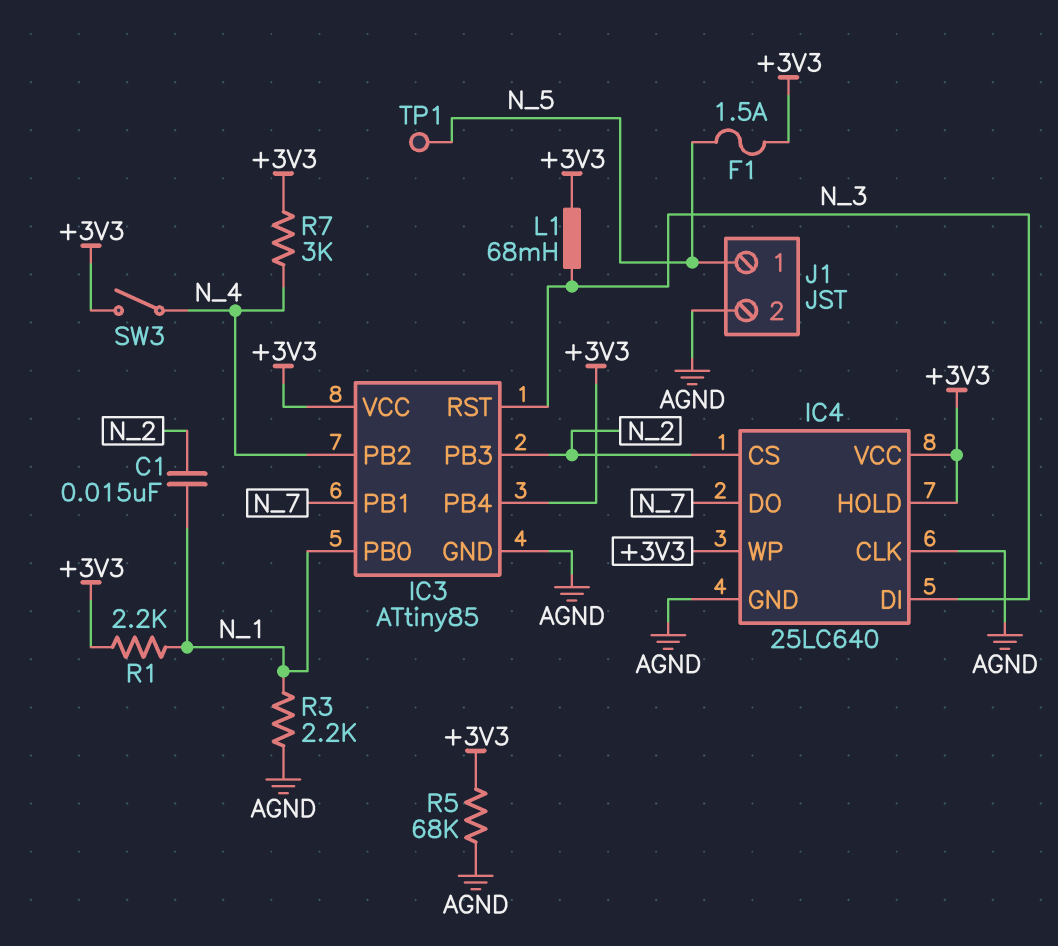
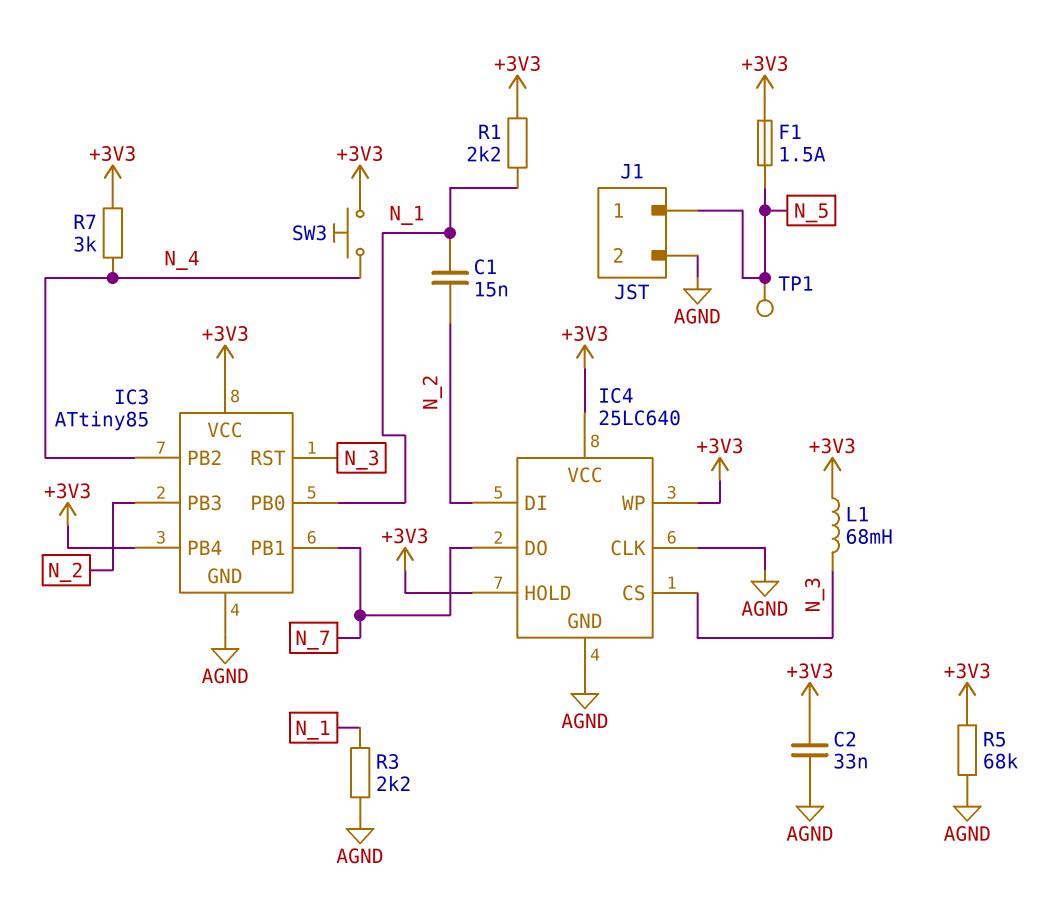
C2: none -> 33nF (+3V3, AGND)
IC4 pin CS: N_2 -> N_3
IC4 pin DI: N_3 -> N_2
SW3: switch (+3V3, N_4) -> button (+3V3, N_4)

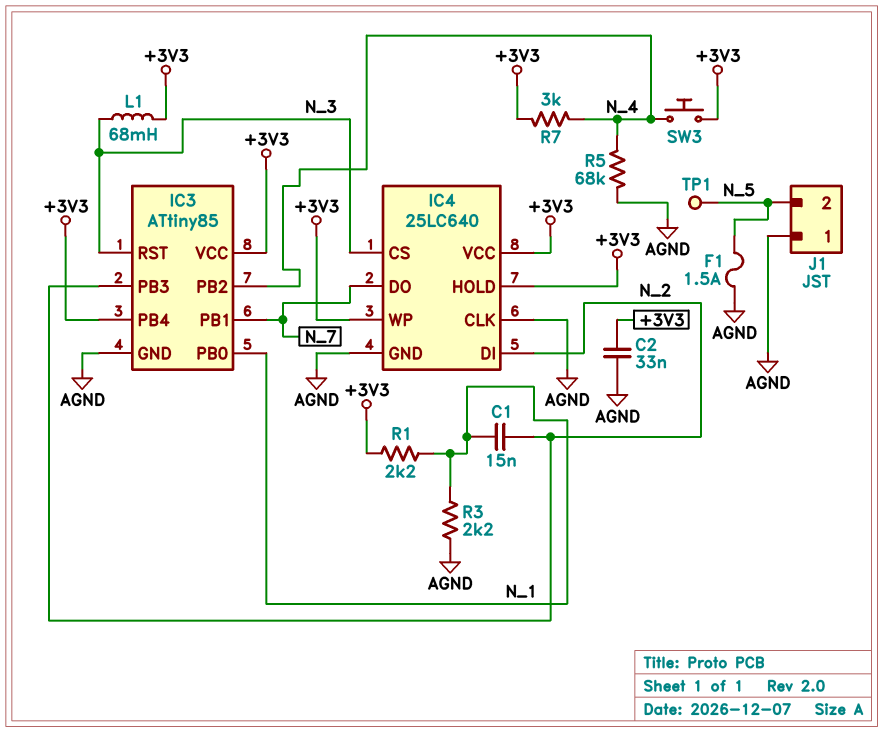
F1: 1.5A (+3V3, N_5) -> 1.5A (AGND, N_5)
J1 pin 1: N_5 -> AGND
J1 pin 2: AGND -> N_5
R5: 68k (+3V3, AGND) -> 68k (AGND, N_4)

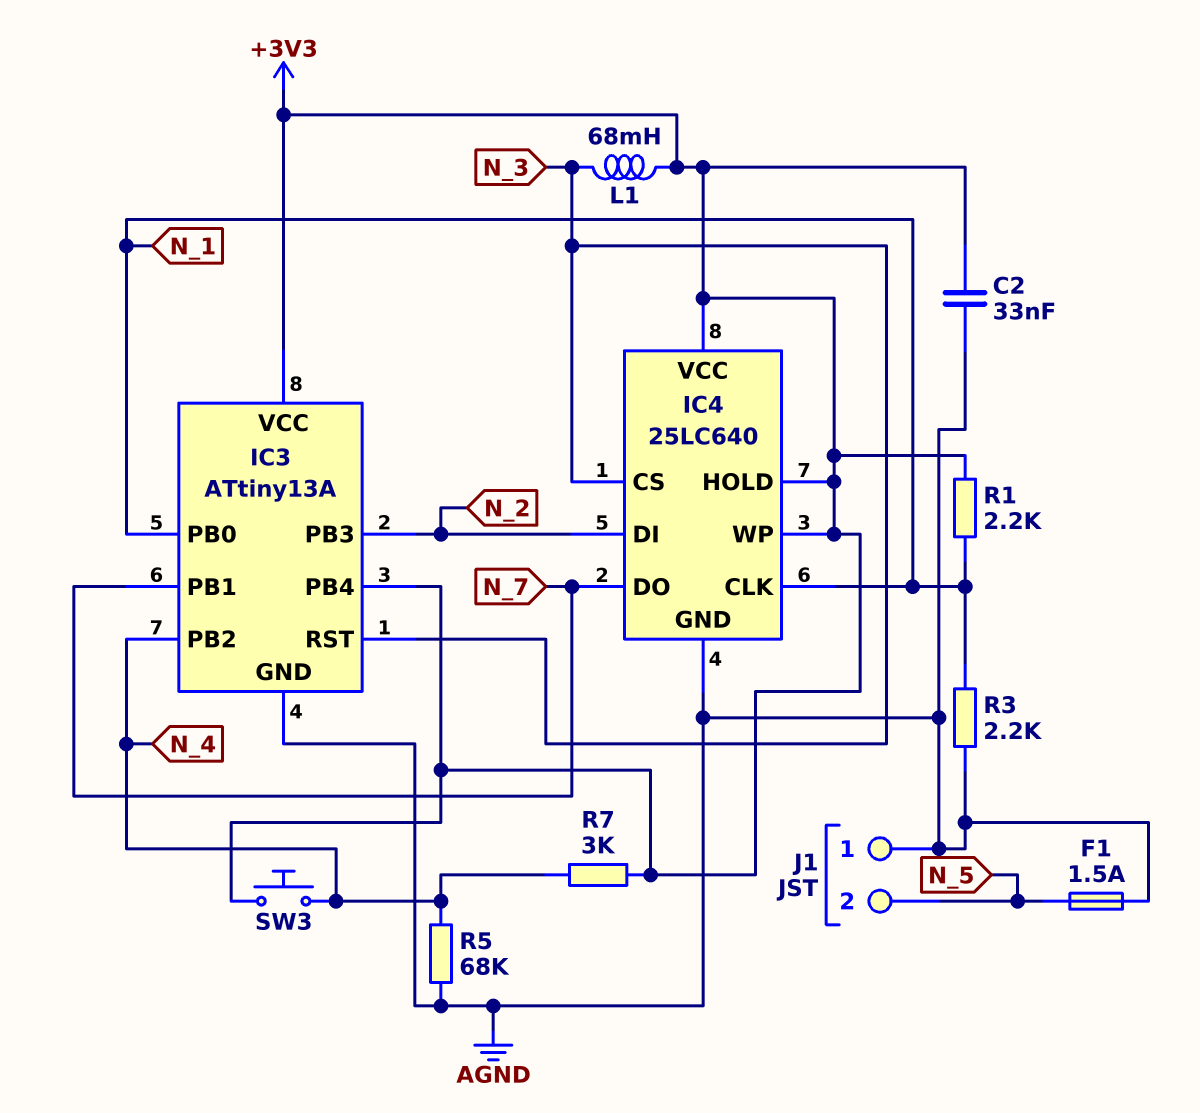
C1: 15nF (N_1, N_2) -> none
IC3: ATtiny85 -> ATtiny13A
IC4 pin CLK: AGND -> N_1
TP1: test point (N_5) -> none

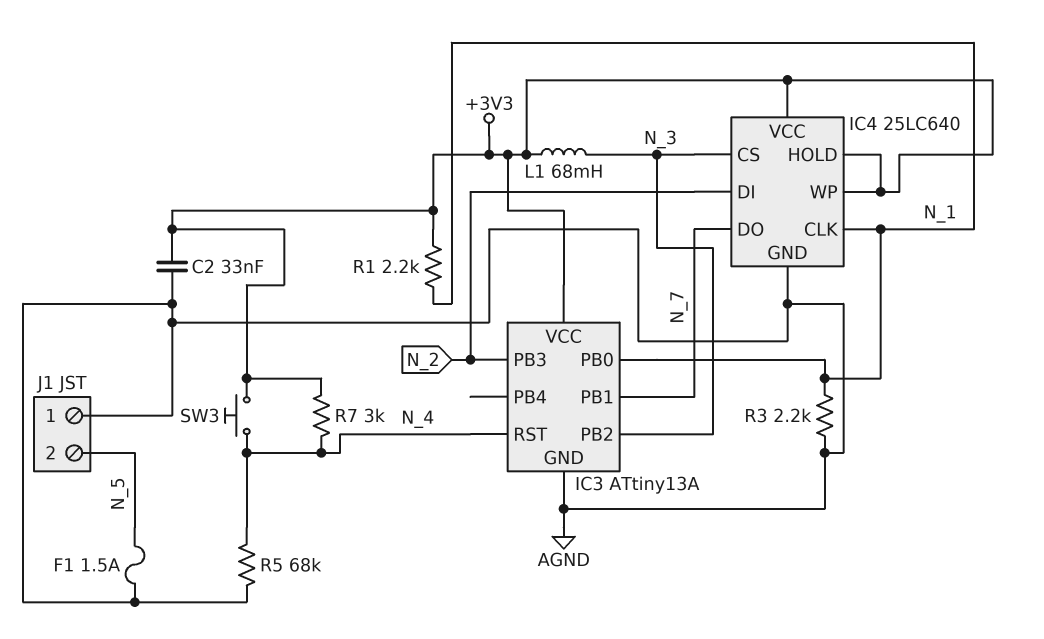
IC3 pin PB2: N_4 -> N_3
IC3 pin PB4: +3V3 -> none
IC3 pin RST: N_3 -> N_4

